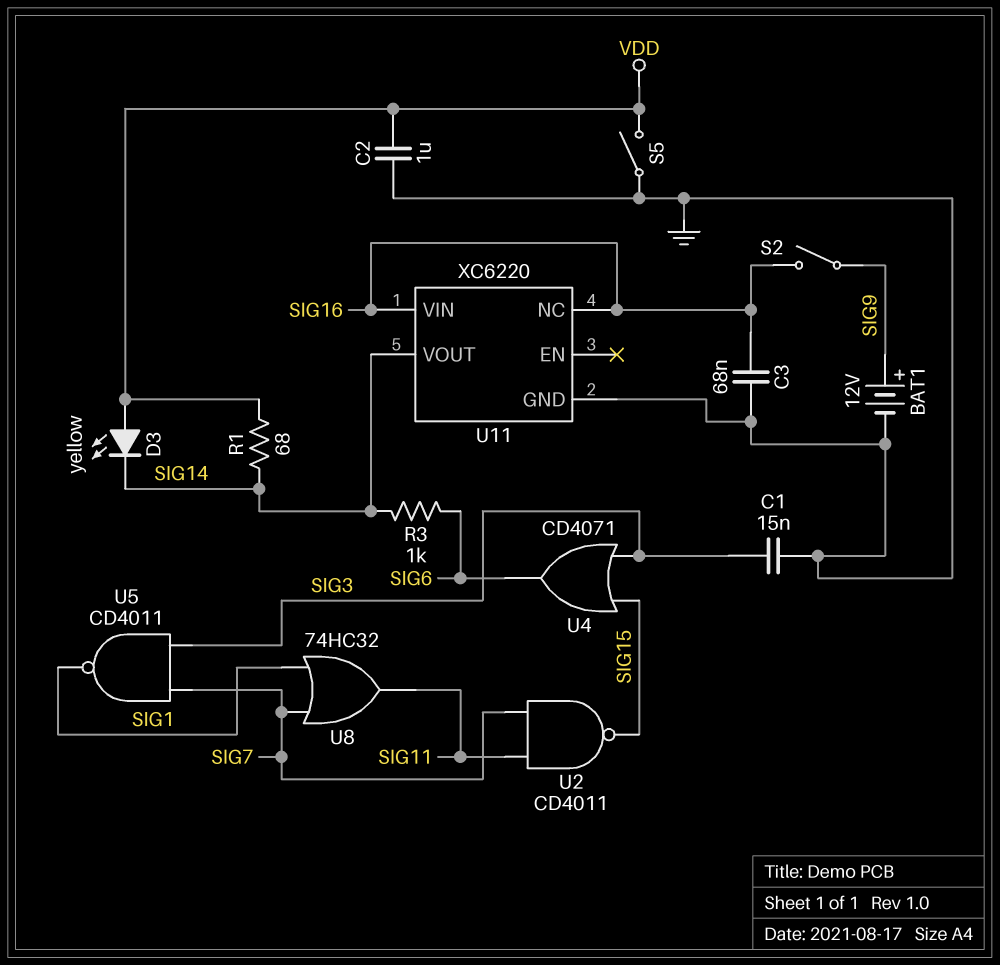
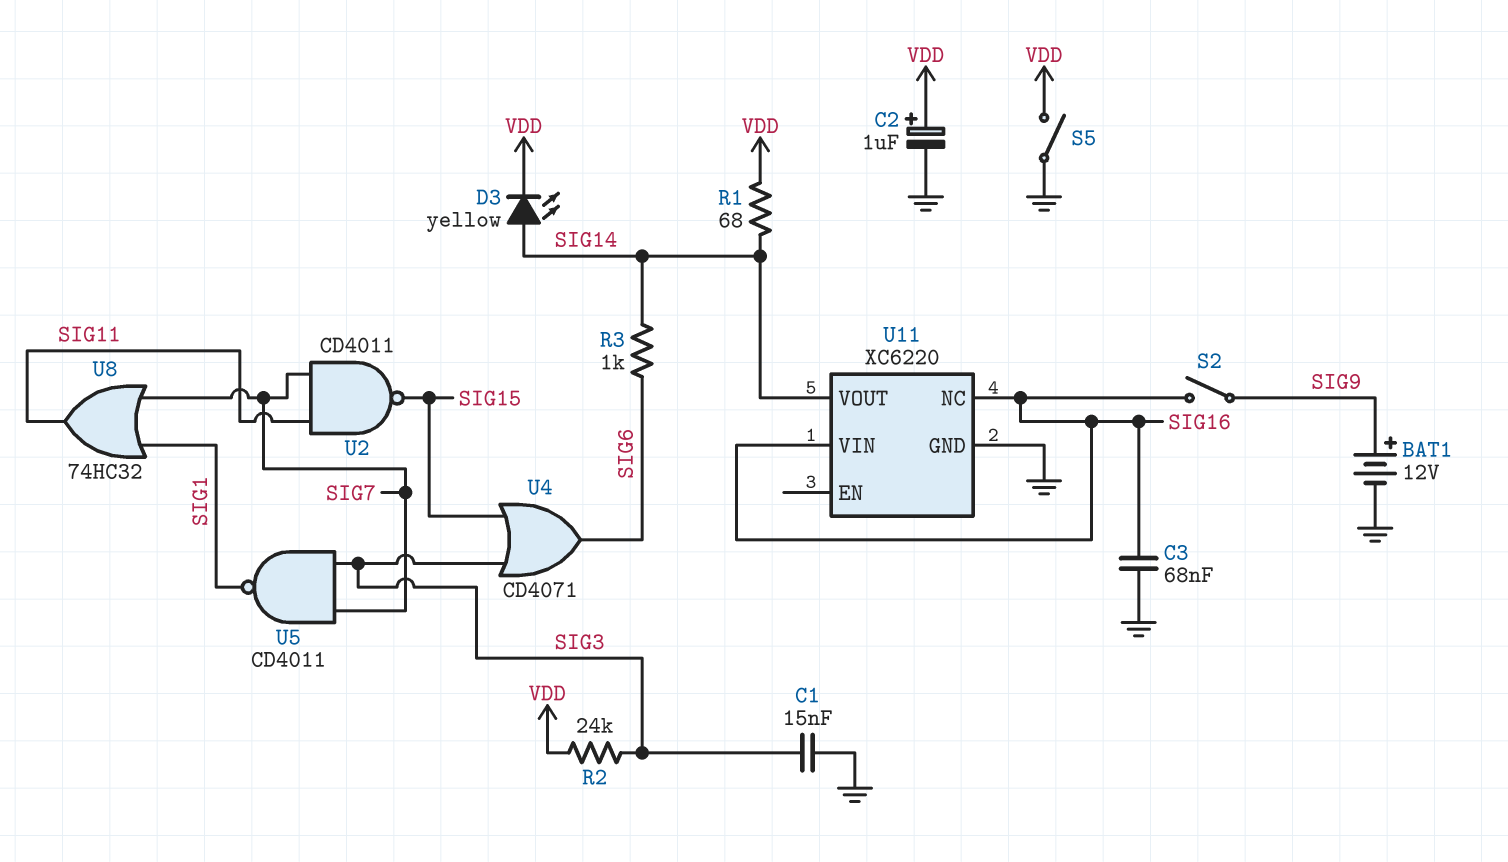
C2: 1uF (GND, VDD) -> 1uF (plus VDD, minus GND)
D3: LED yellow (A VDD, K SIG14) -> LED yellow (A SIG14, K VDD)
R2: none -> 24k (SIG3, VDD)

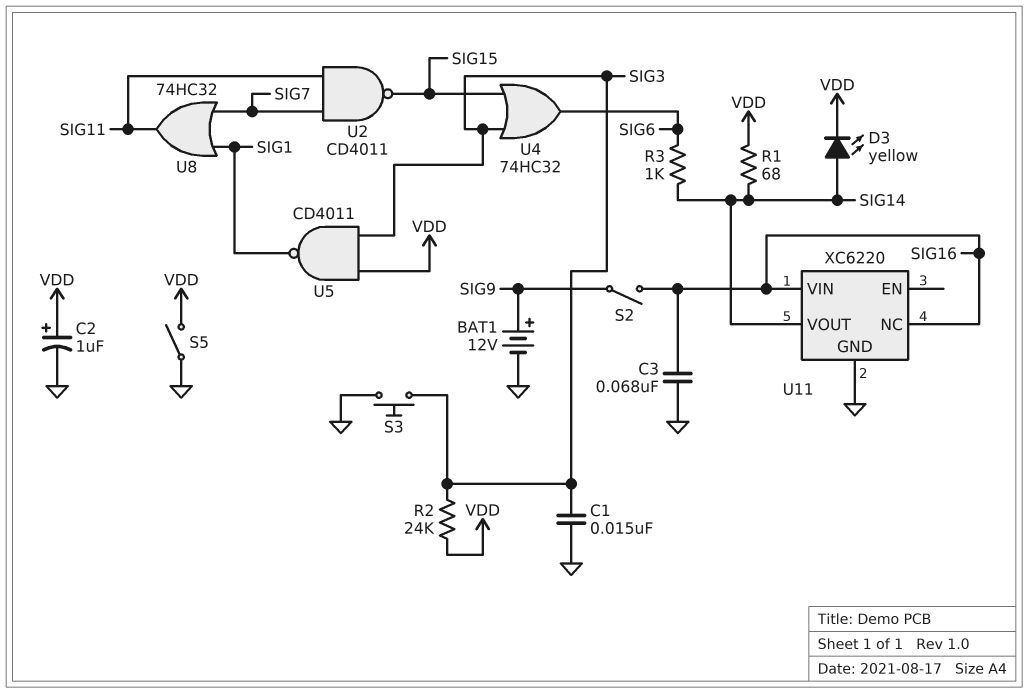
S3: none -> button (GND, SIG3)
U4: OR CD4071 (in SIG3, in SIG15, out SIG6) -> OR 74HC32 (in SIG3, in SIG15, out SIG6)
U5: NAND CD4011 (in SIG3, in SIG7, out SIG1) -> NAND CD4011 (in SIG3, in VDD, out SIG1)

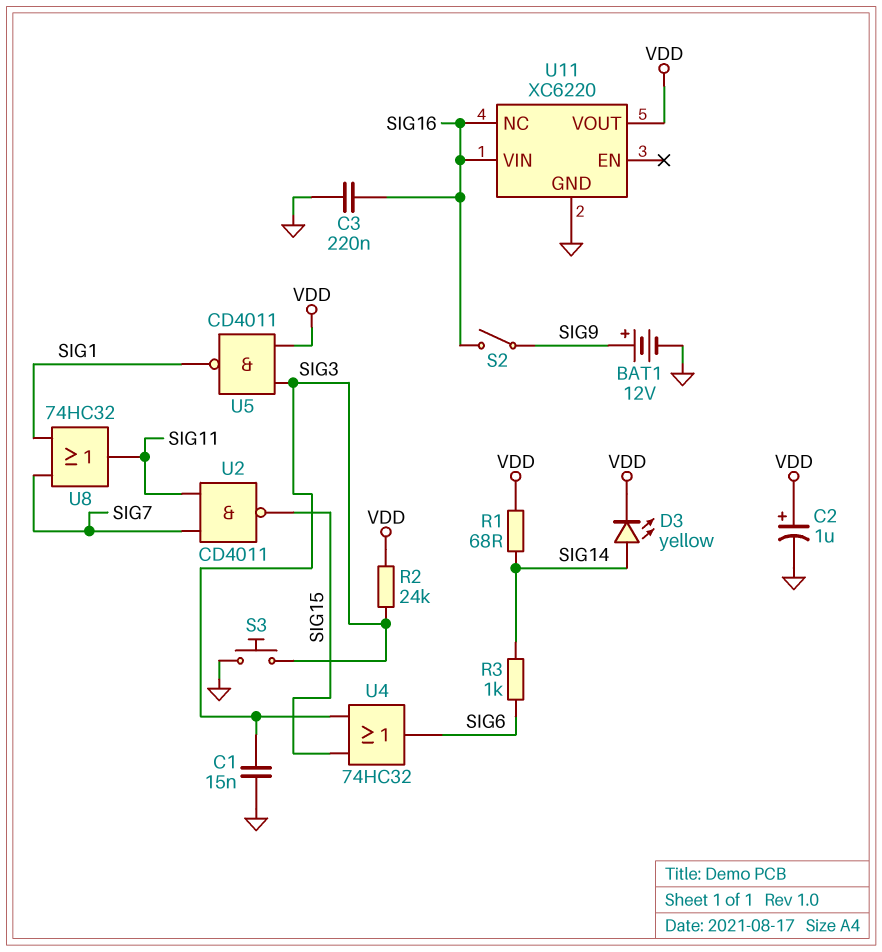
C3: 68nF (GND, SIG16) -> 220nF (GND, SIG16)
S5: switch (GND, VDD) -> none
U11 pin VOUT: SIG14 -> VDD

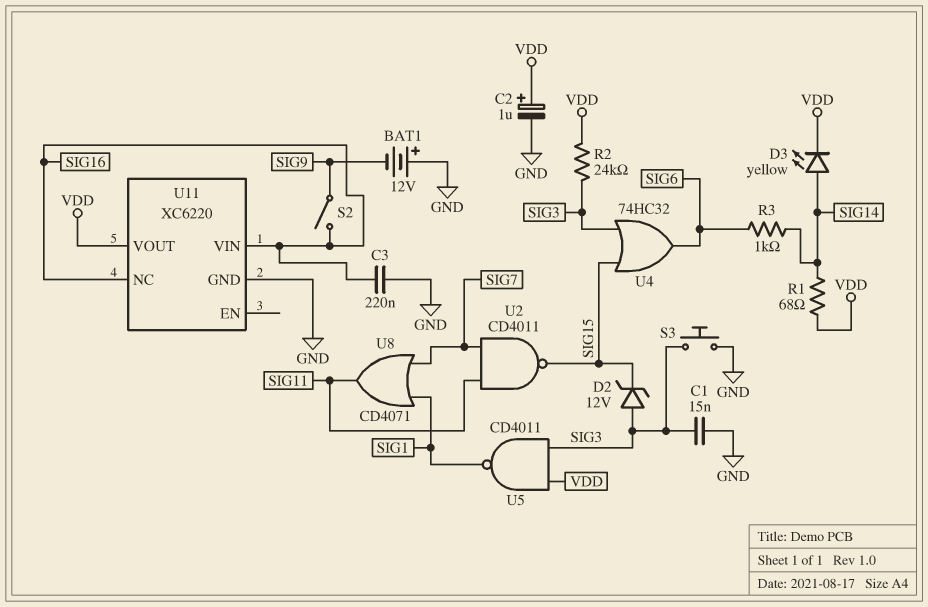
BAT1: 12V (plus SIG9, minus GND) -> 12V (plus GND, minus SIG9)
D2: none -> zener 12V (A SIG3, K SIG15)
U8: OR 74HC32 (in SIG1, in SIG7, out SIG11) -> OR CD4071 (in SIG1, in SIG7, out SIG11)

